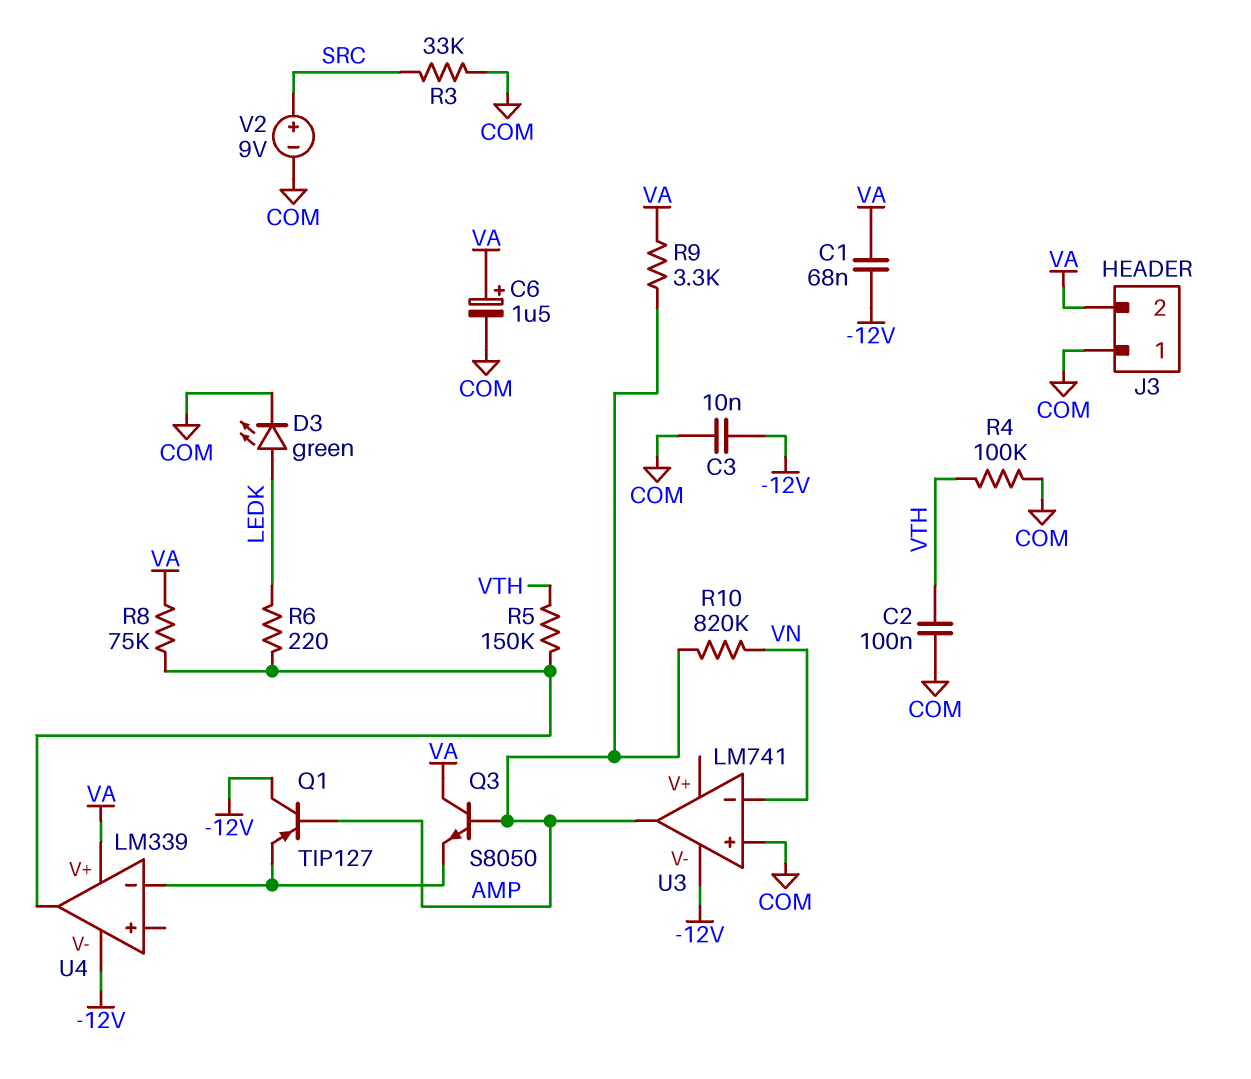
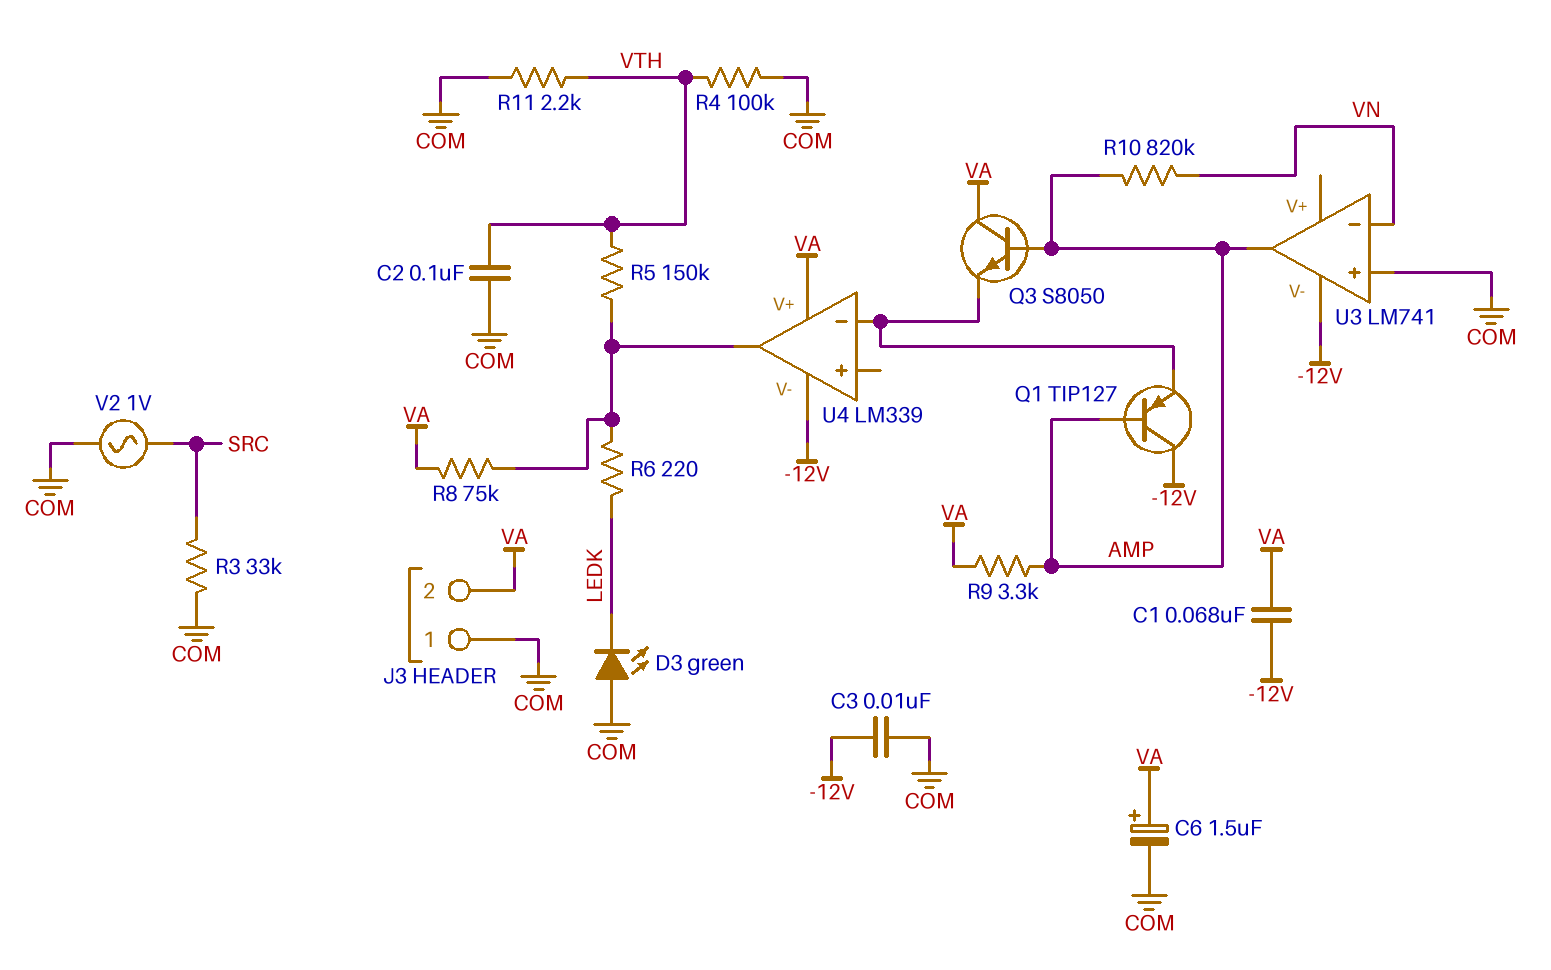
D3: LED green (A LEDK, K COM) -> LED green (A COM, K LEDK)
R11: none -> 2.2k (COM, VTH)
V2: 9V (plus SRC, minus COM) -> AC 1V (COM, SRC)

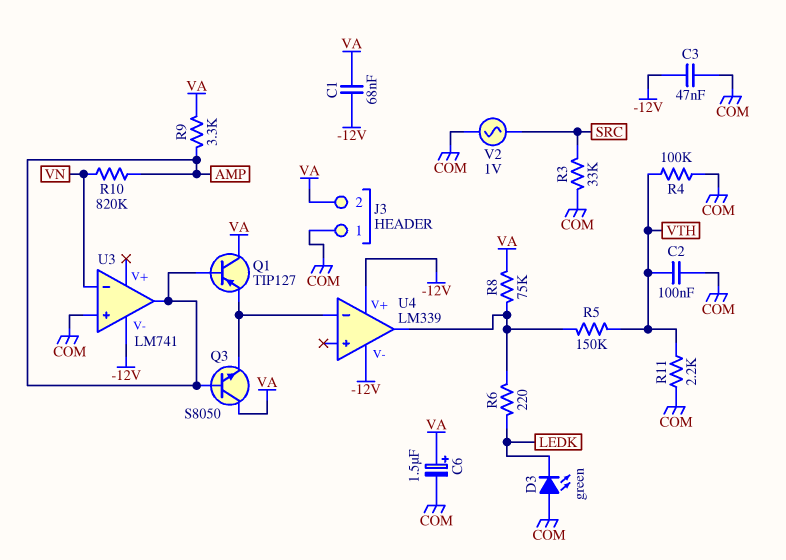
C3: 10nF (-12V, COM) -> 47nF (-12V, COM)
Q1: PNP TIP127 (B AMP, C -12V, E U4/in-) -> PNP TIP127 (B AMP, C VA, E U4/in-)
U4 pin V+: VA -> -12V

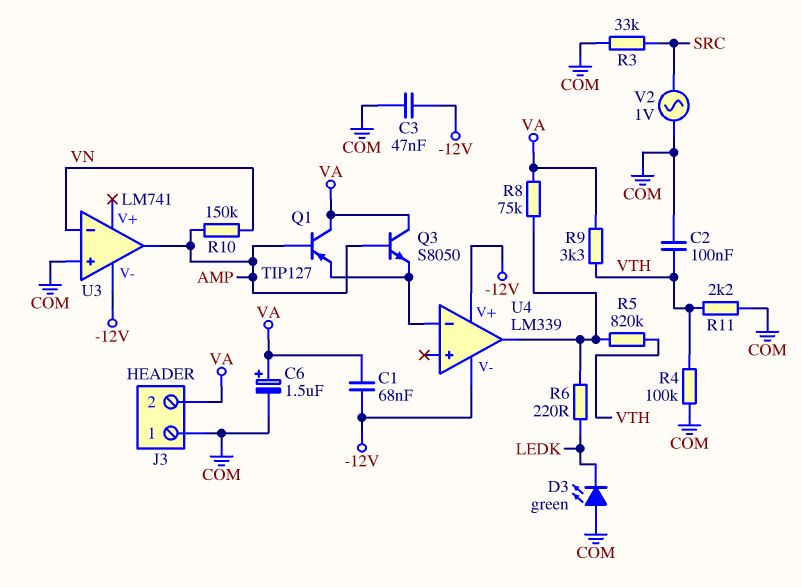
R5: 150k (U4/out, VTH) -> 820k (U4/out, VTH)
R9: 3.3k (AMP, VA) -> 3.3k (VA, VTH)
R10: 820k (AMP, VN) -> 150k (AMP, VN)

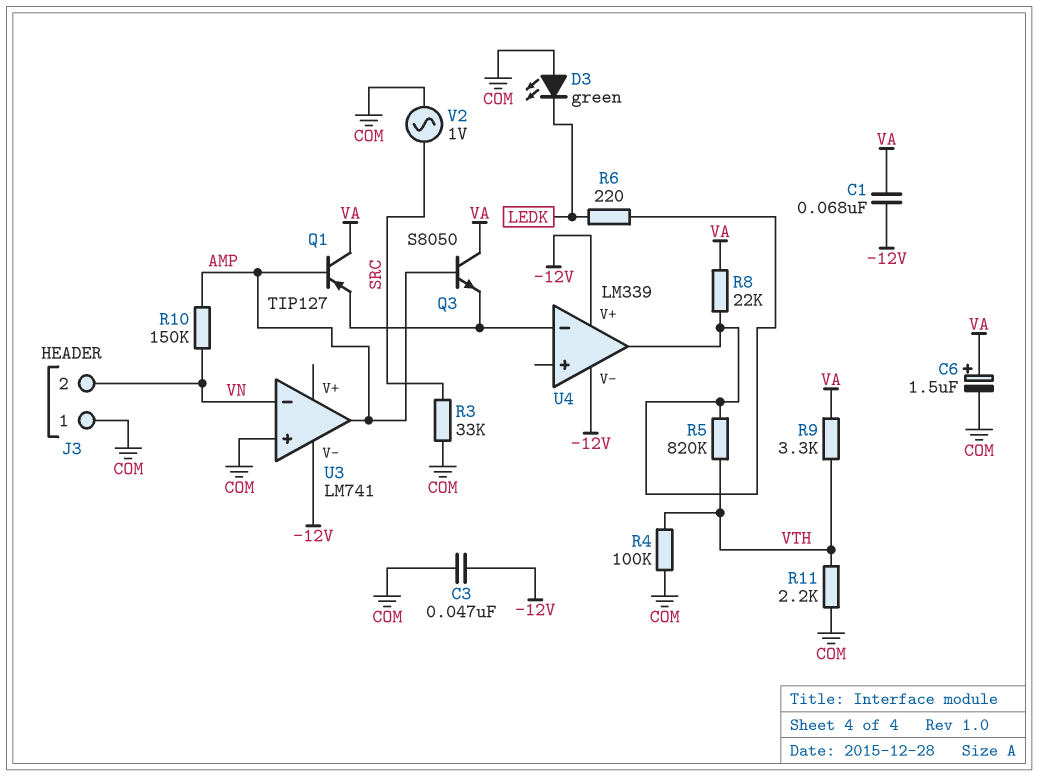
C2: 100nF (COM, VTH) -> none
J3 pin 2: VA -> VN
R8: 75k (U4/out, VA) -> 22k (U4/out, VA)

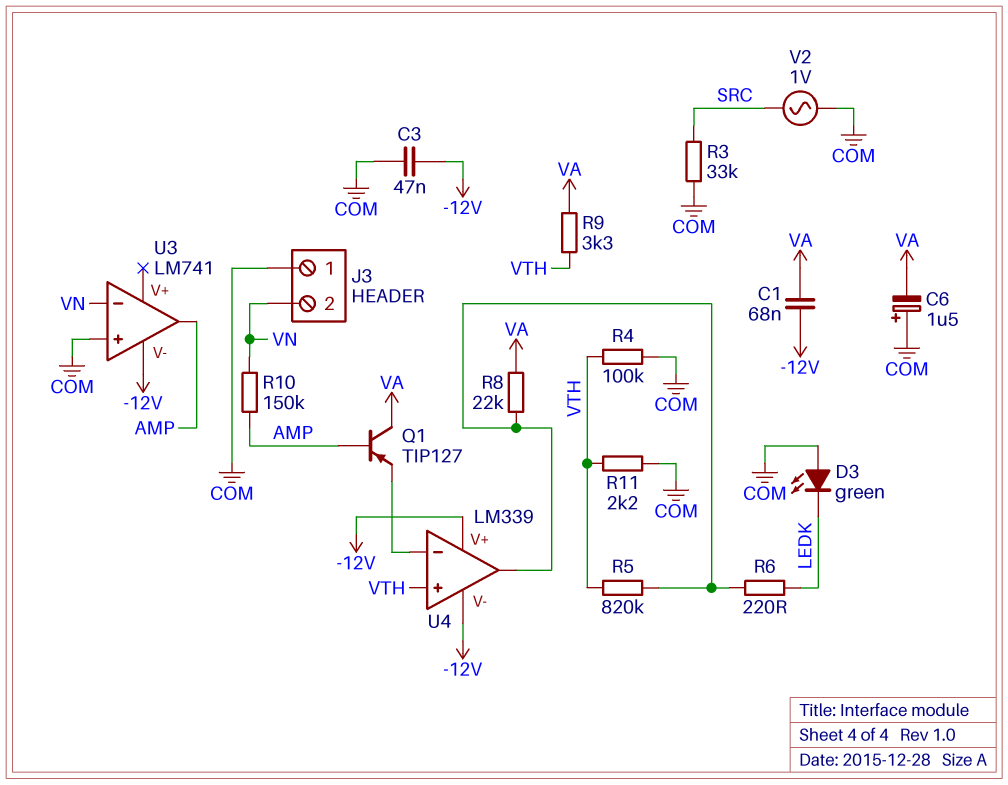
C6: 1.5uF (plus VA, minus COM) -> 1.5uF (plus COM, minus VA)
Q3: NPN S8050 (B AMP, C VA, E U4/in-) -> none
U4 pin in+: none -> VTH

